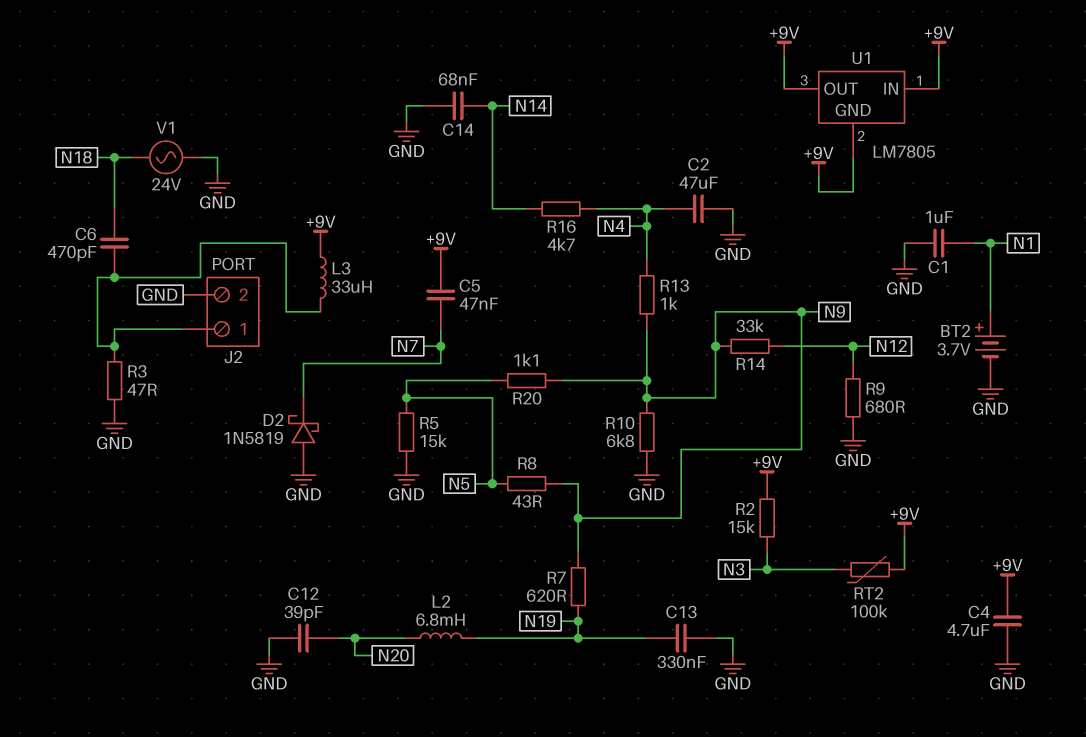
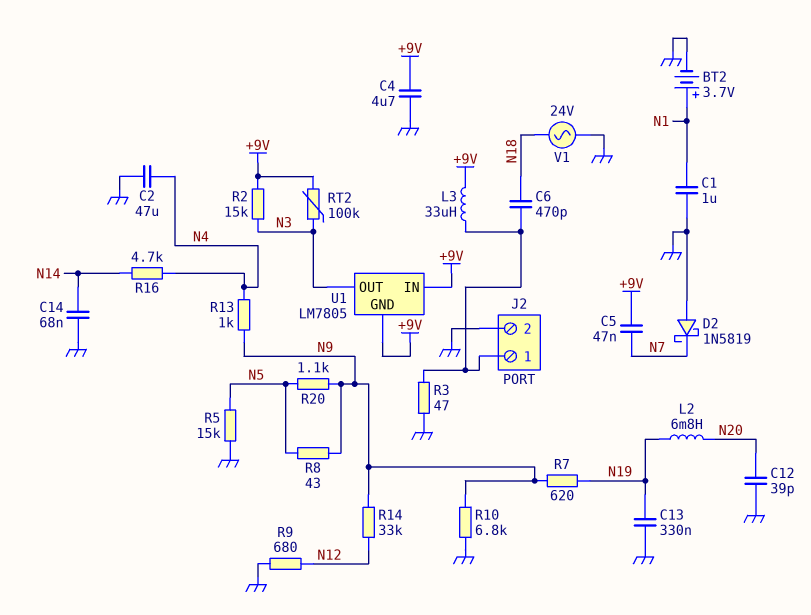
U1 pin OUT: +9V -> N3

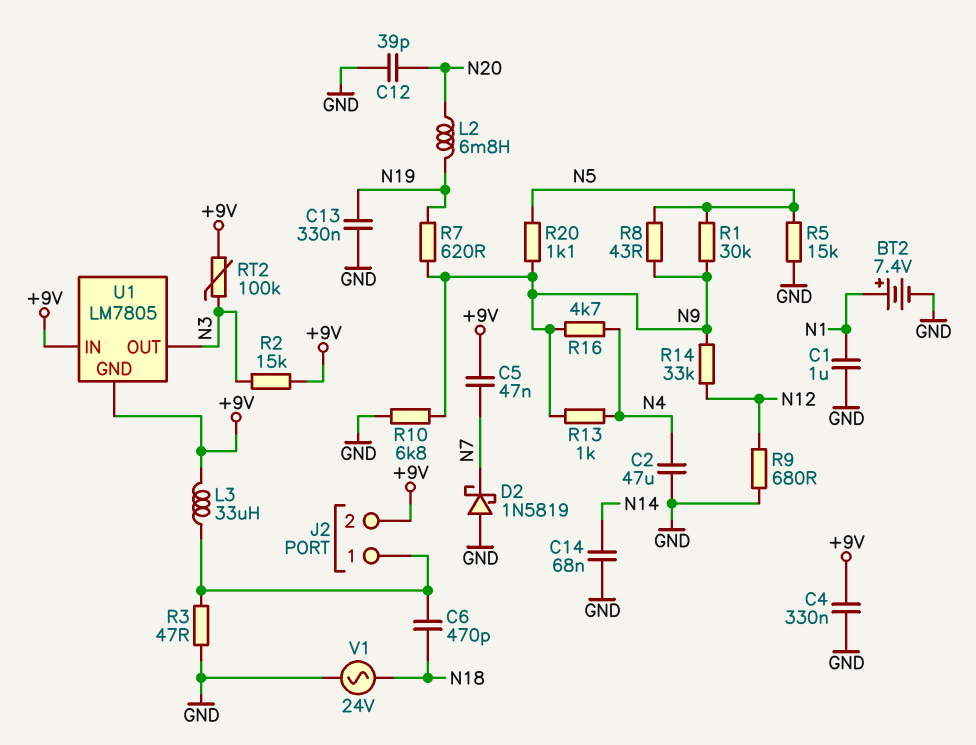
BT2: 3.7V (plus N1, minus GND) -> 7.4V (plus N1, minus GND)
C4: 4.7uF (+9V, GND) -> 330nF (+9V, GND)
J2 pin 2: GND -> +9V
R1: none -> 30k (N5, N9)
R16: 4.7k (N4, N14) -> 4.7k (N4, N9)

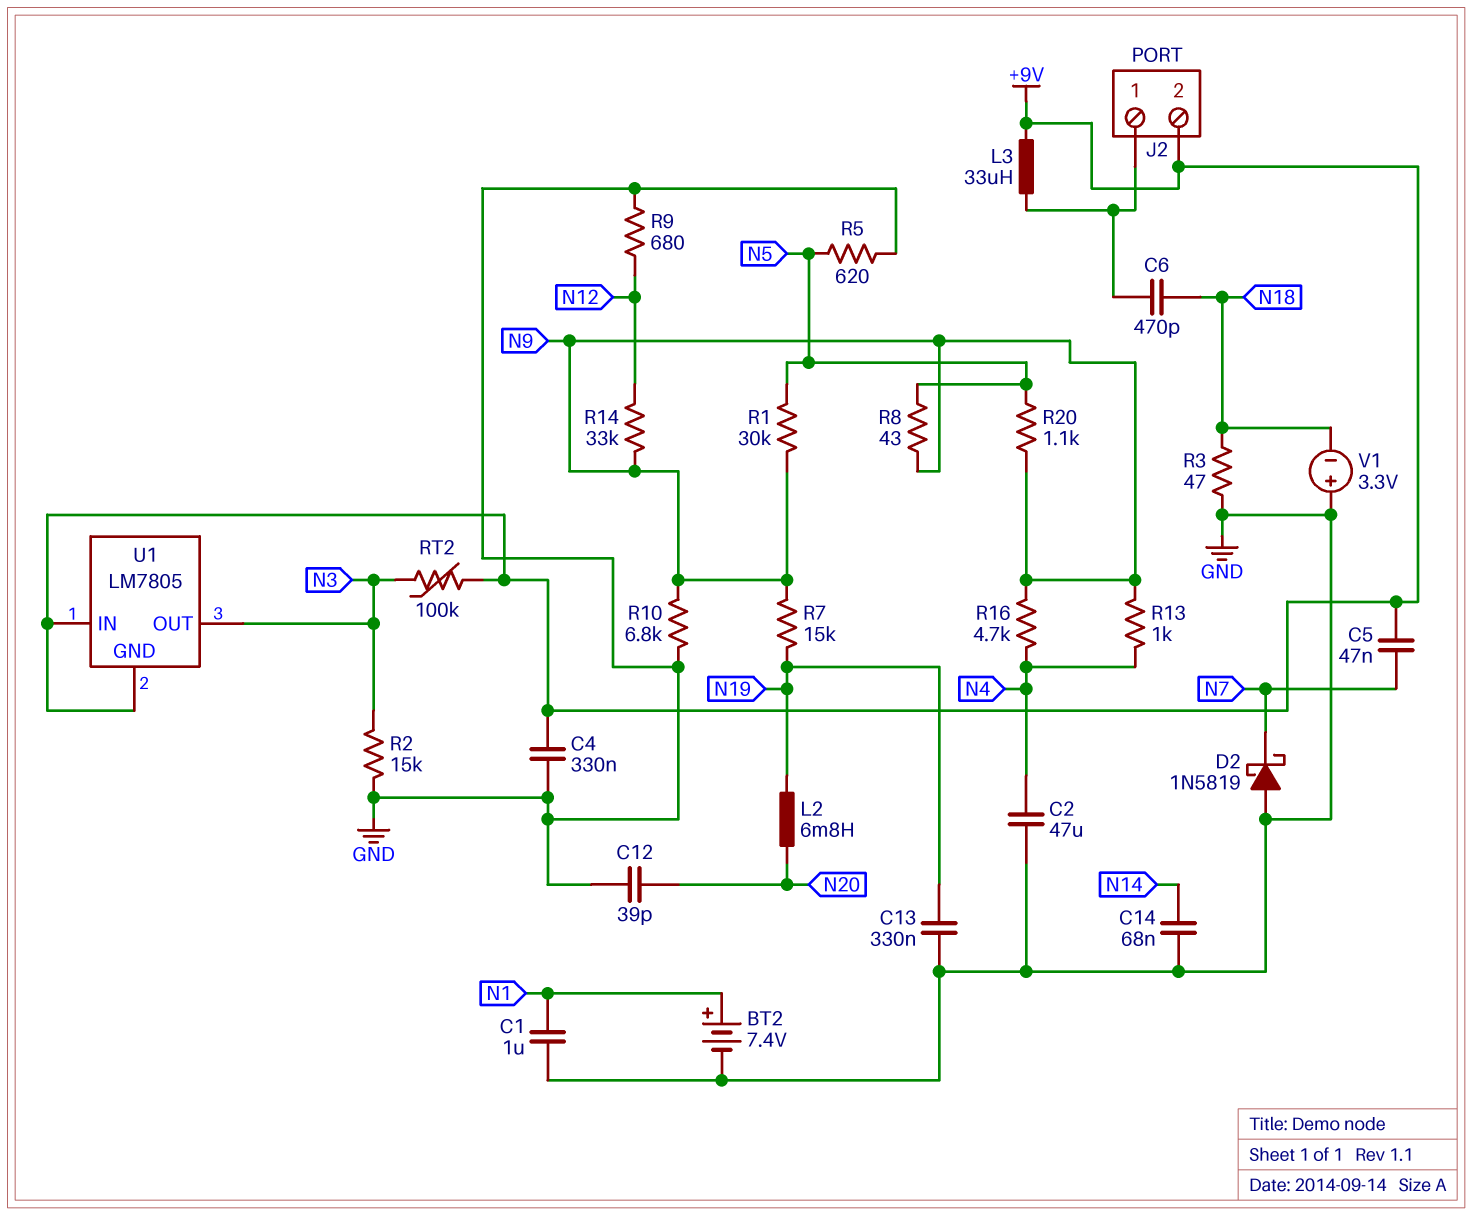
R2: 15k (+9V, N3) -> 15k (GND, N3)
R3: 47 (GND, J2/1) -> 47 (GND, N18)
R5: 15k (GND, N5) -> 620 (GND, N5)
R7: 620 (N9, N19) -> 15k (N9, N19)
V1: AC 24V (GND, N18) -> 3.3V (plus GND, minus N18)

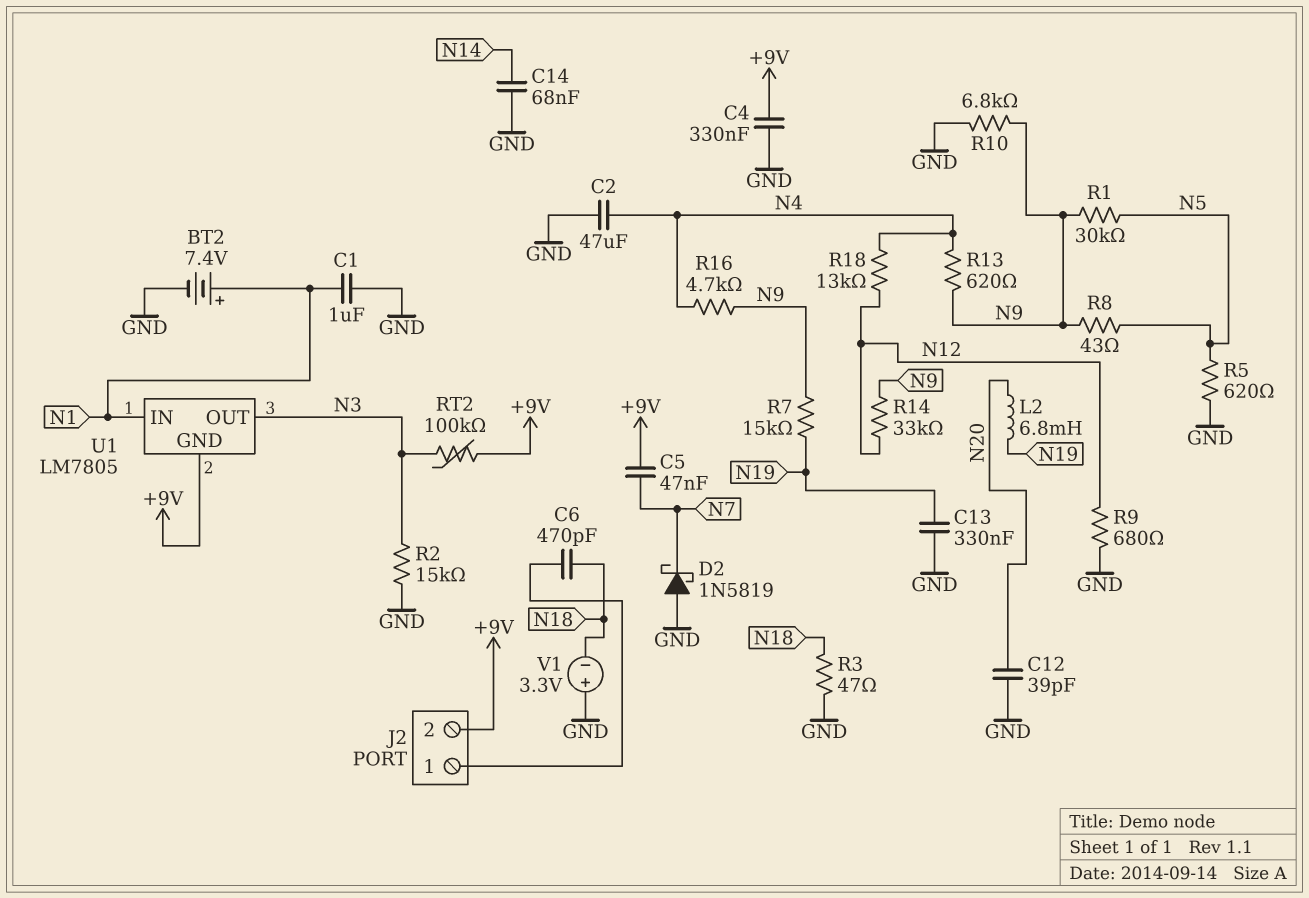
L3: 33uH (+9V, J2/1) -> none
R13: 1k (N4, N9) -> 620 (N4, N9)
R18: none -> 13k (N4, N12)
R20: 1.1k (N5, N9) -> none
U1 pin IN: +9V -> N1

